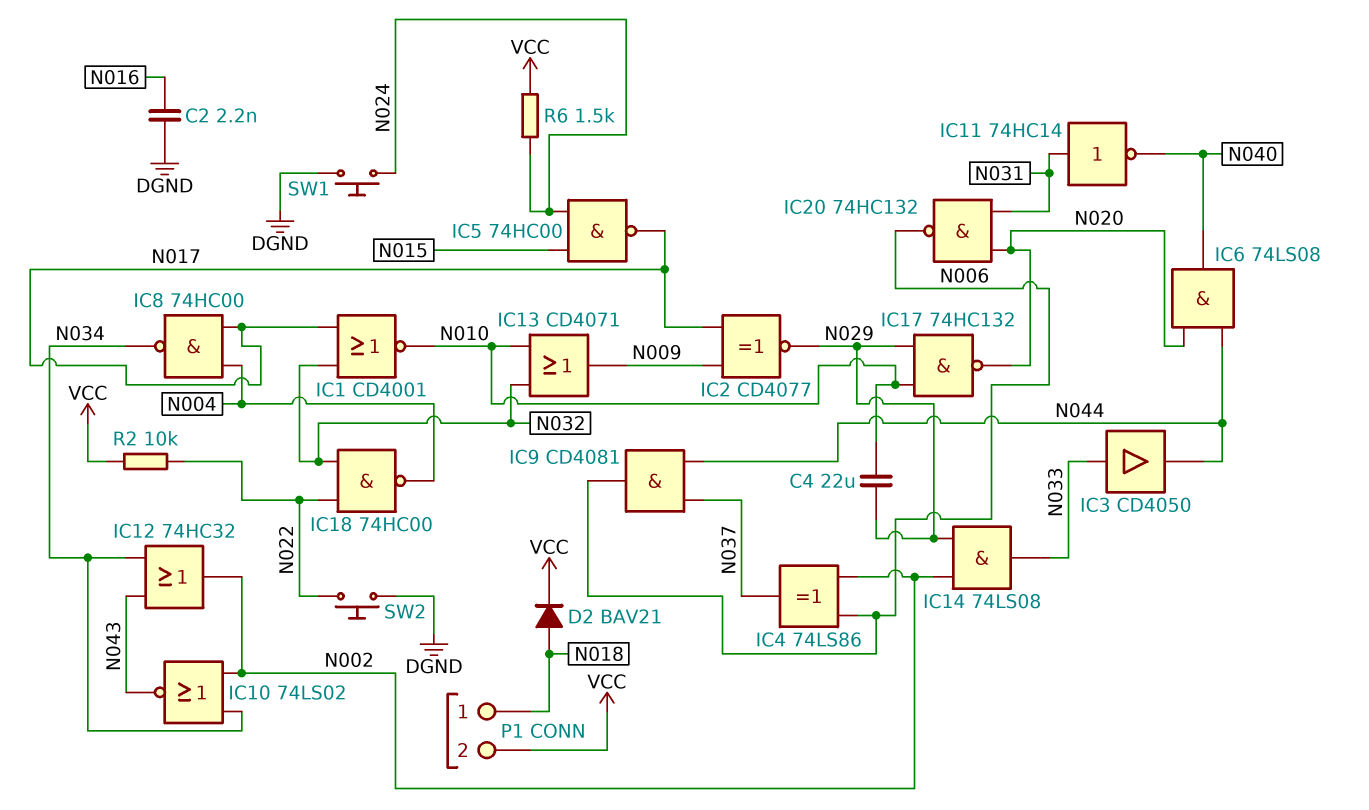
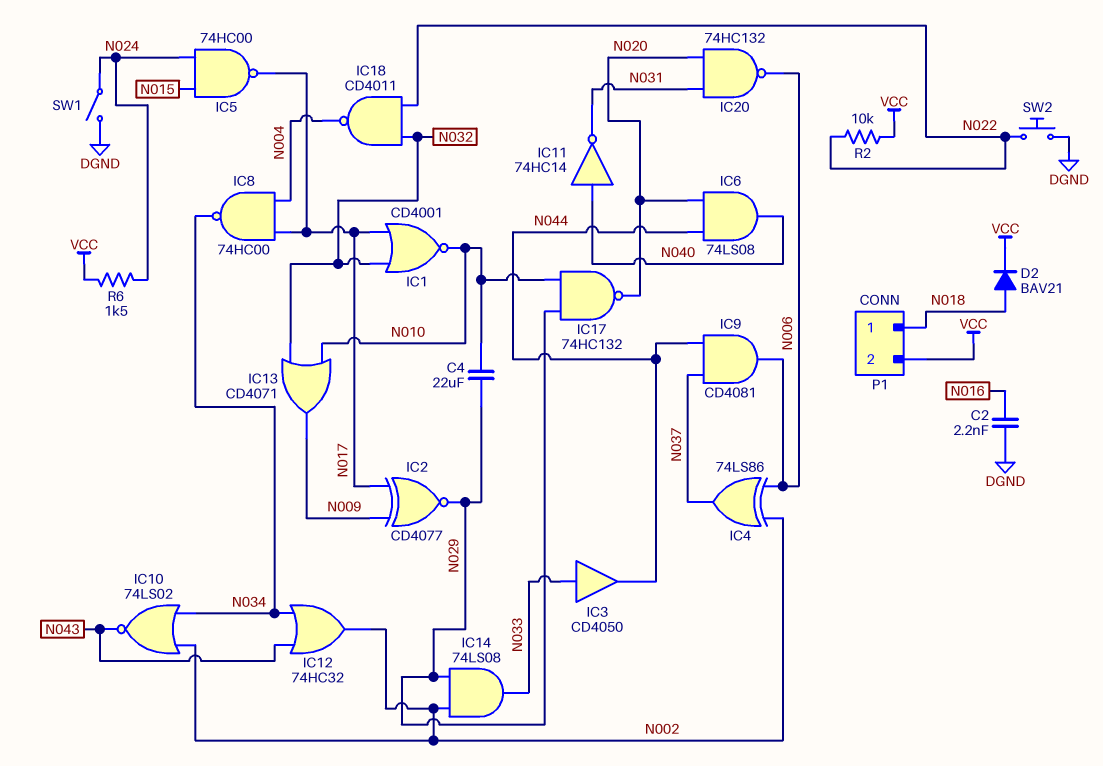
IC11: NOT 74HC14 (in N031, out N040) -> NOT 74HC14 (in N040, out N031)
IC18: NAND 74HC00 (in N022, in N032, out N004) -> NAND CD4011 (in N022, in N032, out N004)
SW1: button (DGND, N024) -> switch (DGND, N024)

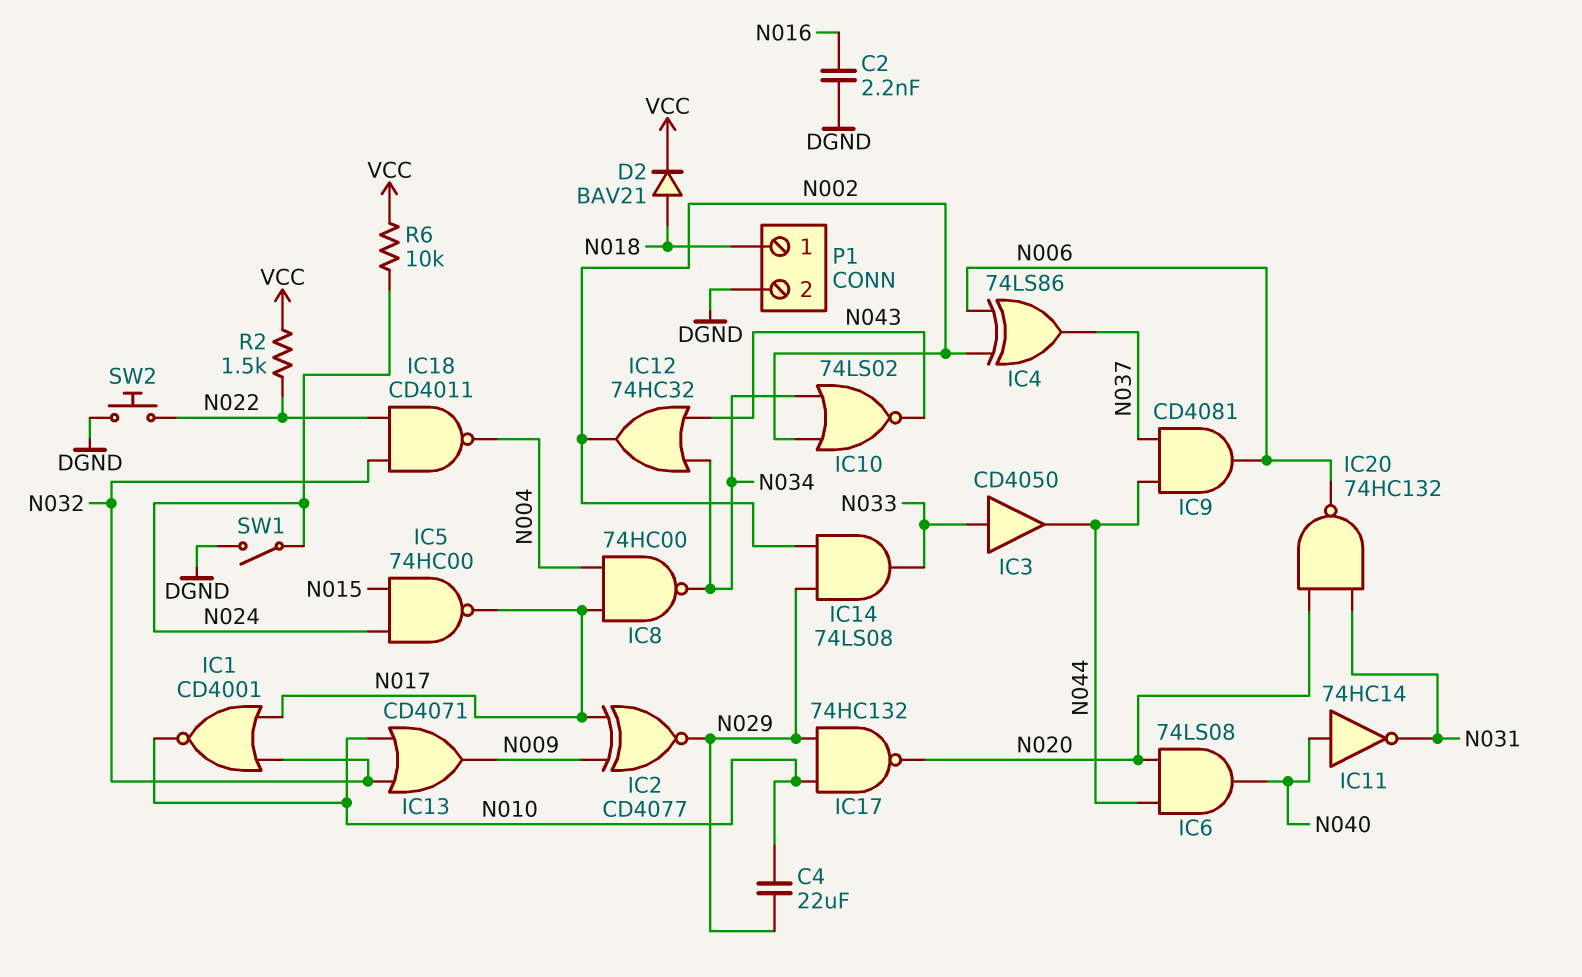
P1 pin 2: VCC -> DGND
R2: 10k (N022, VCC) -> 1.5k (N022, VCC)
R6: 1.5k (N024, VCC) -> 10k (N024, VCC)

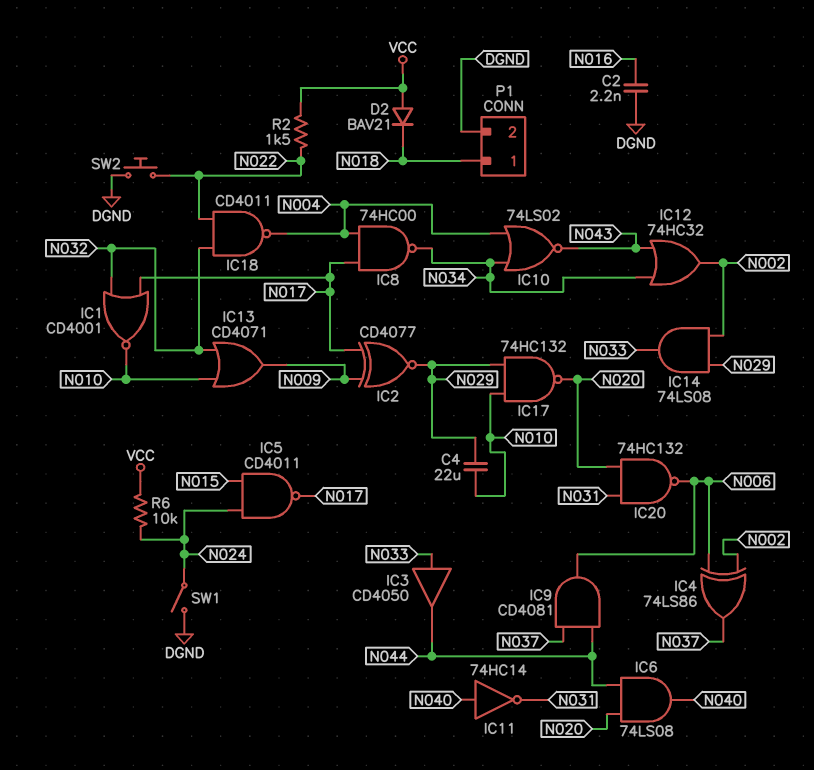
D2: diode BAV21 (A N018, K VCC) -> diode BAV21 (A VCC, K N018)
IC5: NAND 74HC00 (in N015, in N024, out N017) -> NAND CD4011 (in N015, in N024, out N017)
IC10: NOR 74LS02 (in N002, in N034, out N043) -> NOR 74LS02 (in N004, in N034, out N043)

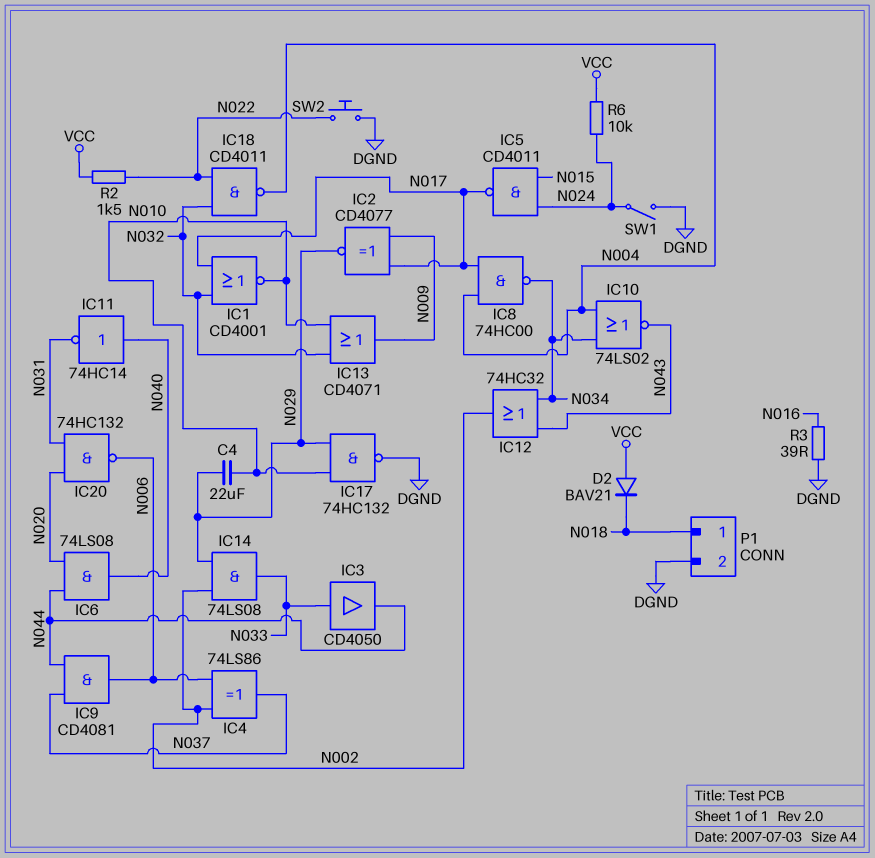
C2: 2.2nF (DGND, N016) -> none
IC17: NAND 74HC132 (in N010, in N029, out N020) -> NAND 74HC132 (in N010, in N029, out DGND)
R3: none -> 39 (DGND, N016)

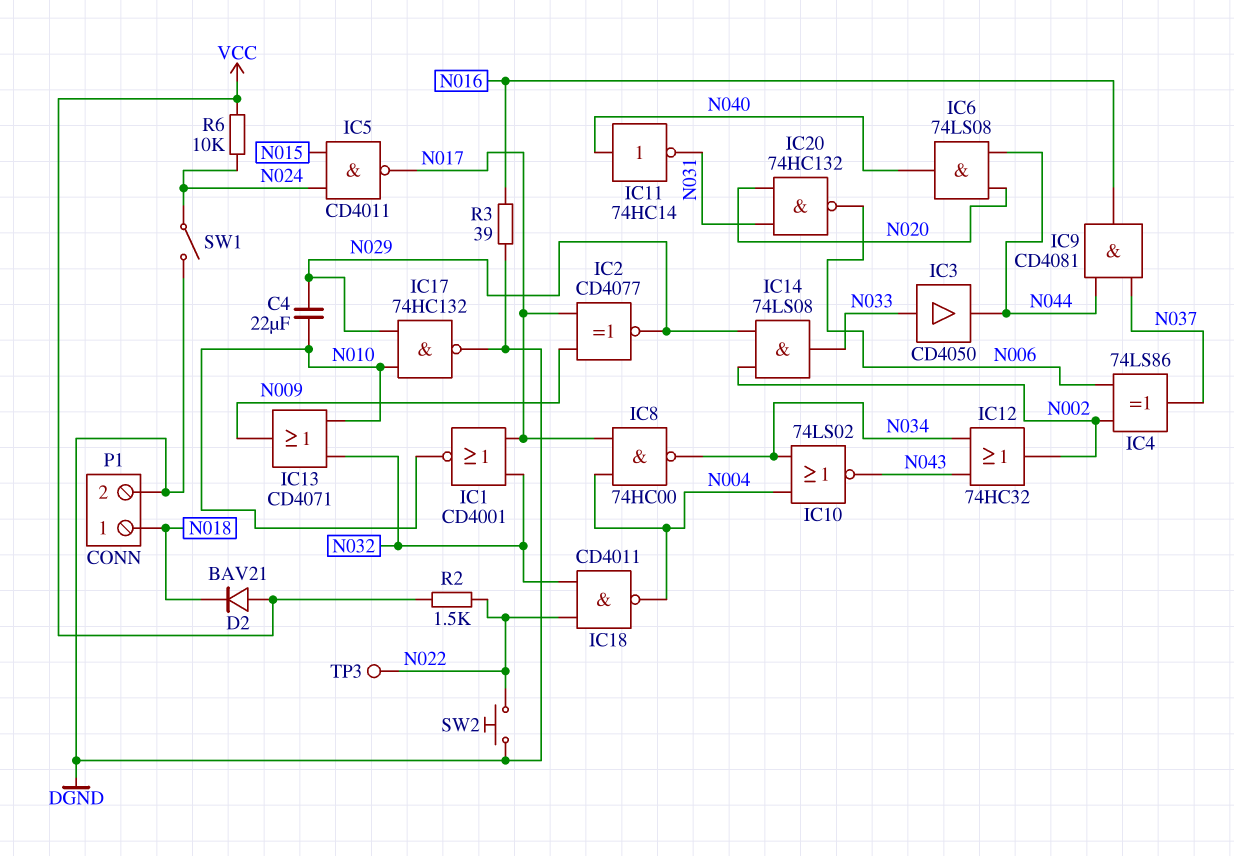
IC9: AND CD4081 (in N037, in N044, out N006) -> AND CD4081 (in N037, in N044, out N016)
TP3: none -> test point (N022)

